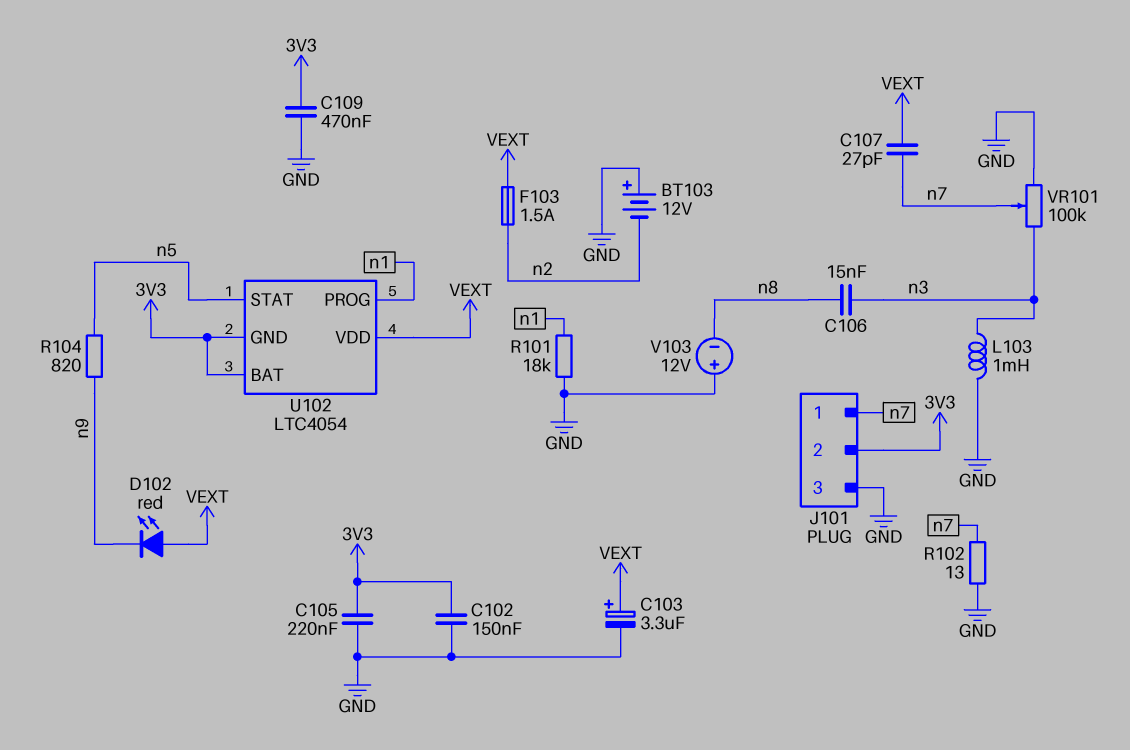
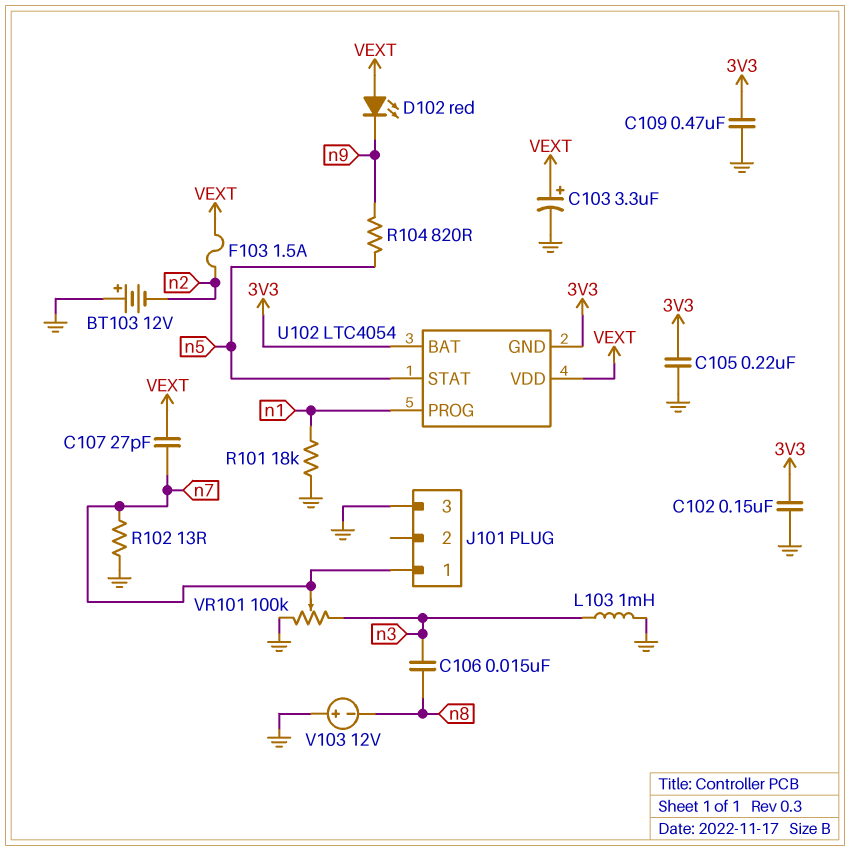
J101 pin 2: 3V3 -> none

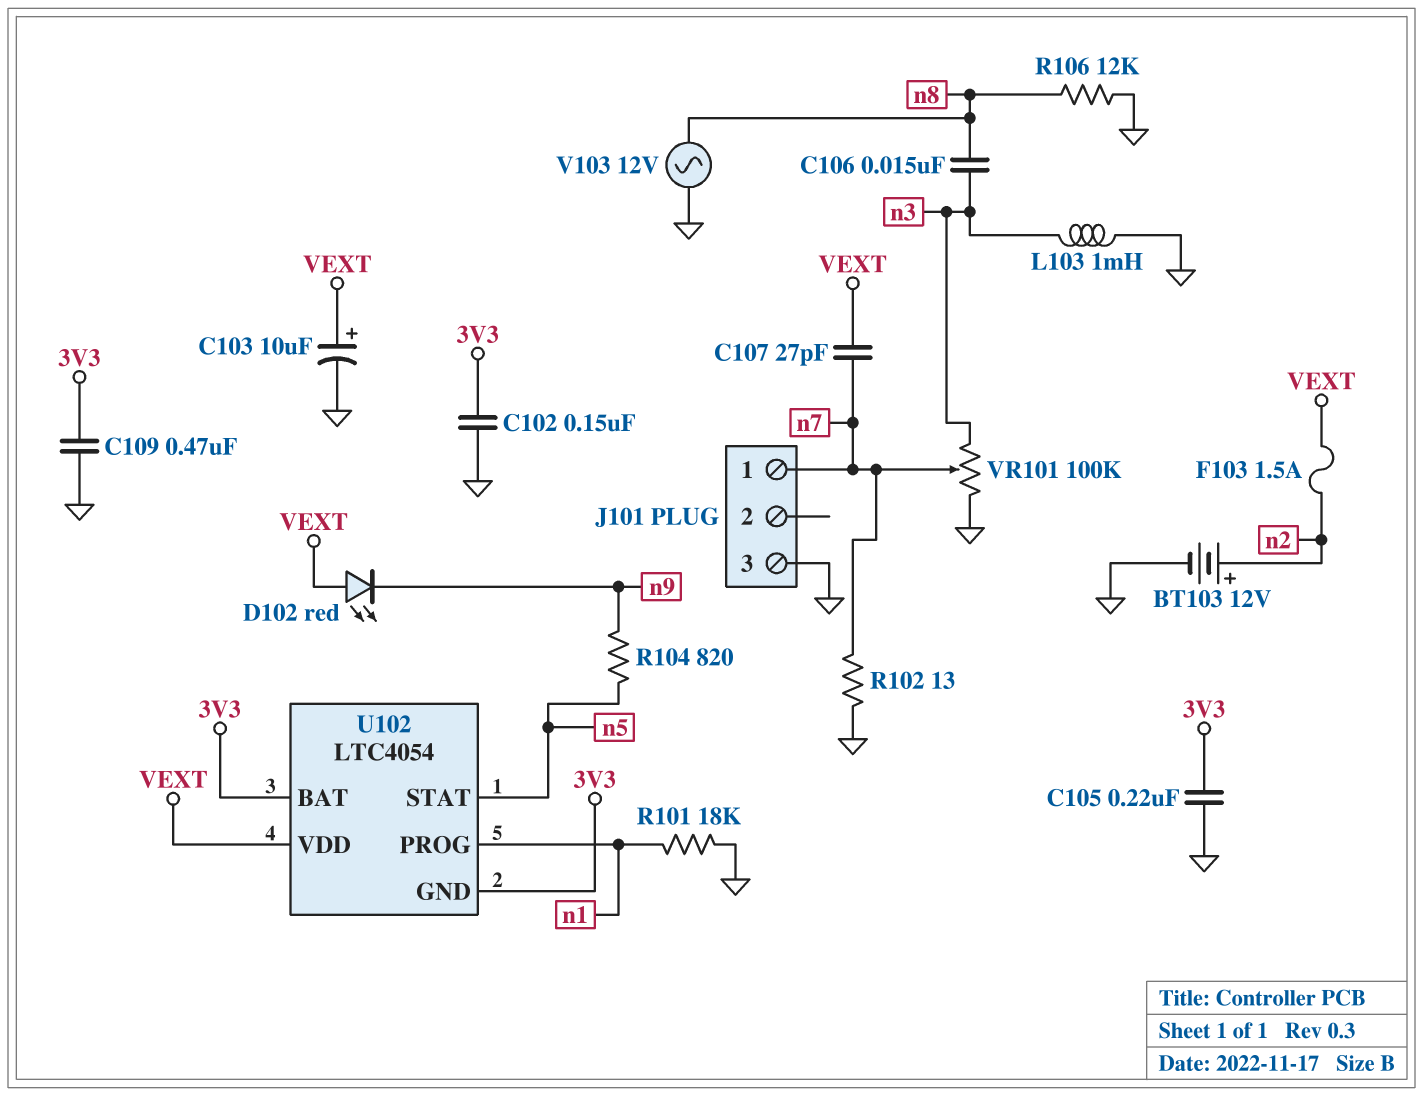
BT103: 12V (plus GND, minus n2) -> 12V (plus n2, minus GND)
C103: 3.3uF (plus VEXT, minus GND) -> 10uF (plus VEXT, minus GND)
R106: none -> 12k (GND, n8)
V103: 12V (plus GND, minus n8) -> AC 12V (GND, n8)

